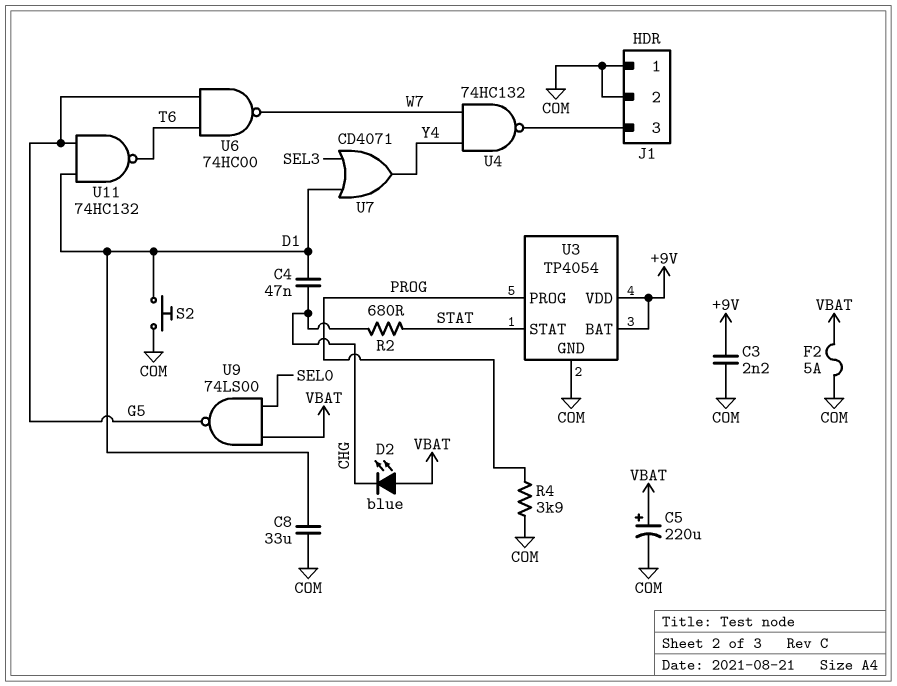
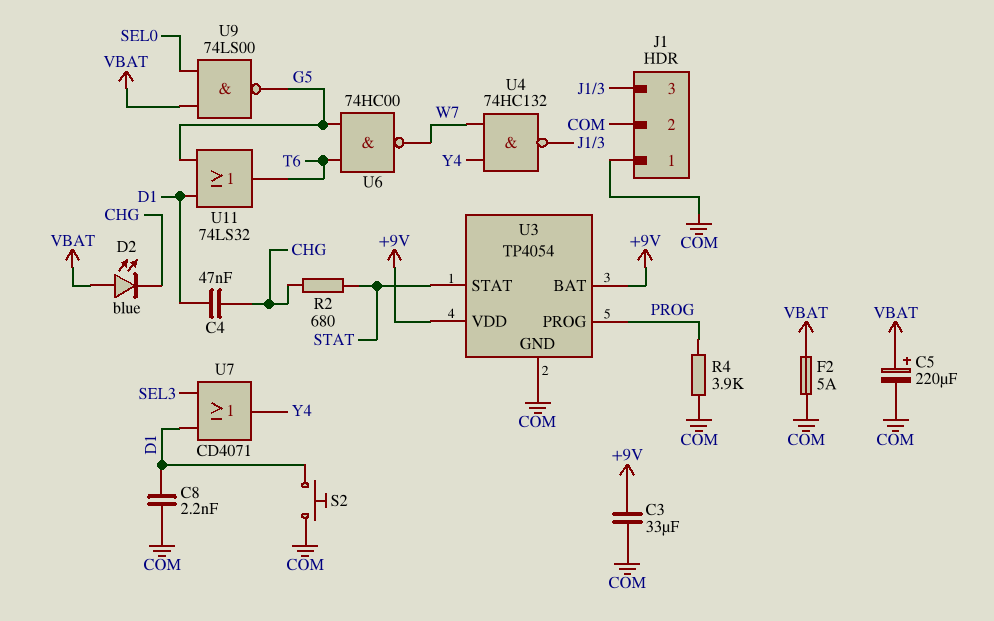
C3: 2.2nF (+9V, COM) -> 33uF (+9V, COM)
C8: 33uF (COM, D1) -> 2.2nF (COM, D1)
U11: NAND 74HC132 (in D1, in G5, out T6) -> OR 74LS32 (in D1, in G5, out T6)

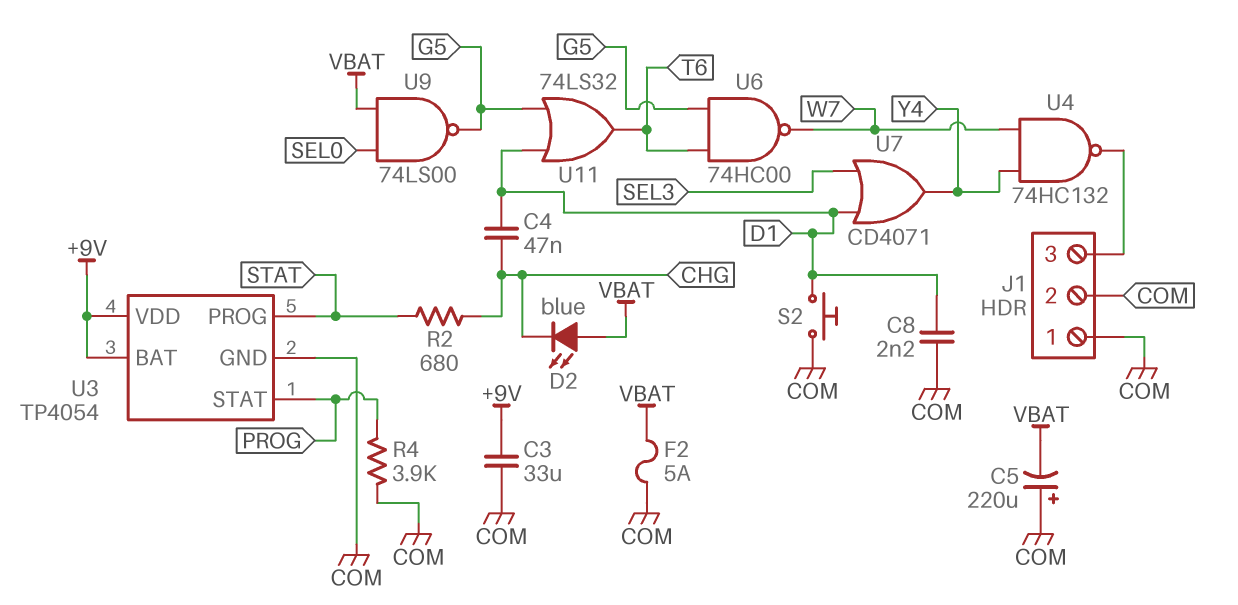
C5: 220uF (plus VBAT, minus COM) -> 220uF (plus COM, minus VBAT)
U3 pin PROG: PROG -> STAT
U3 pin STAT: STAT -> PROG

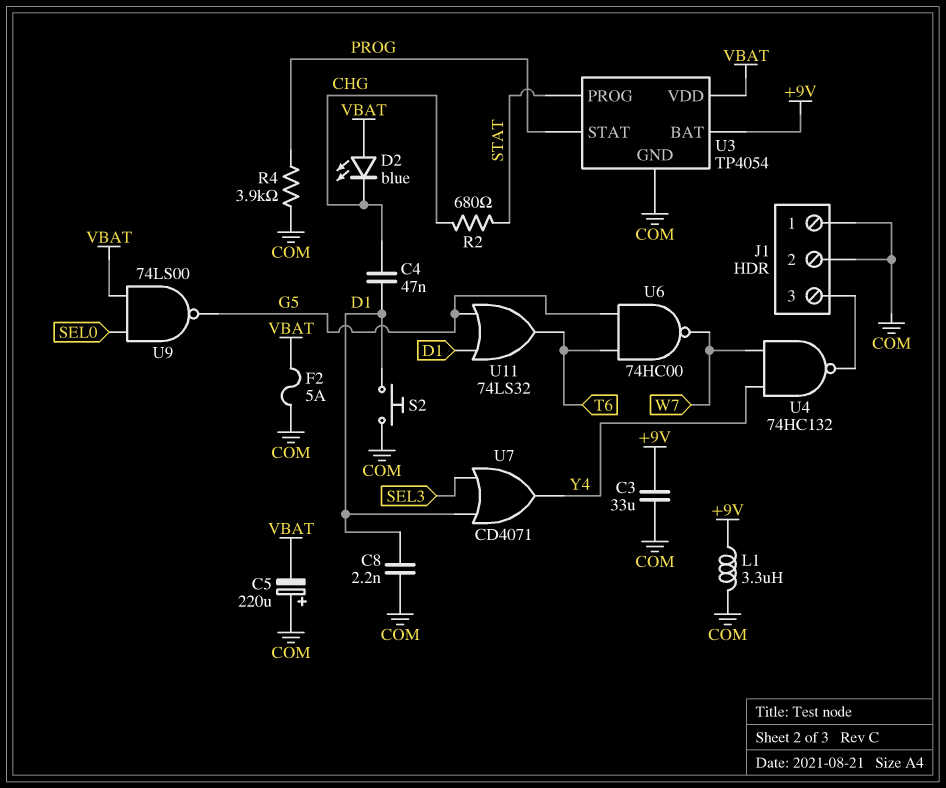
L1: none -> 3.3uH (+9V, COM)
U3 pin VDD: +9V -> VBAT

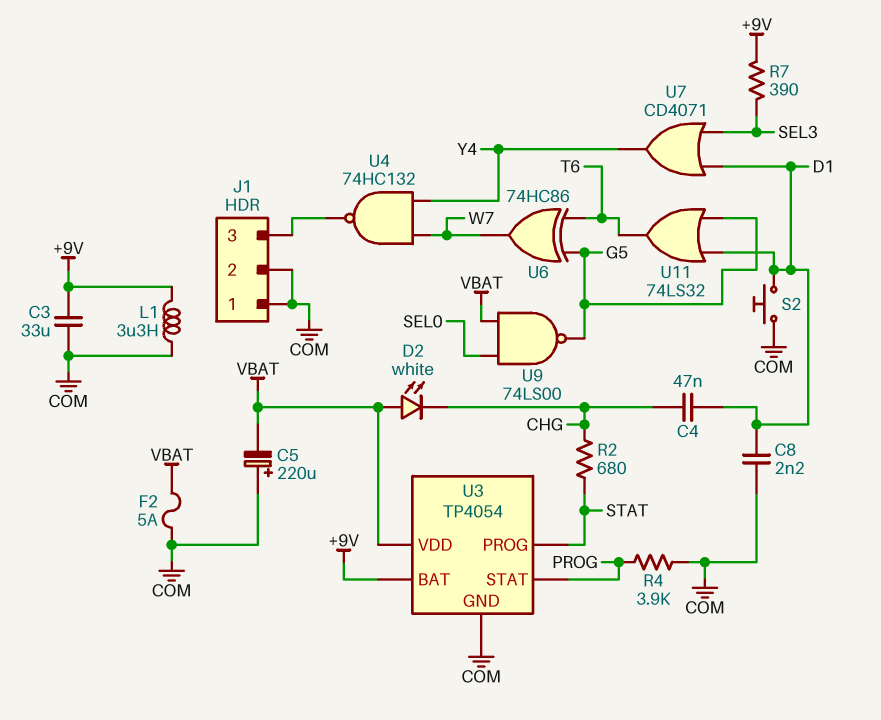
D2: LED blue (A VBAT, K CHG) -> LED white (A VBAT, K CHG)
R7: none -> 390 (+9V, SEL3)
U6: NAND 74HC00 (in G5, in T6, out W7) -> XOR 74HC86 (in G5, in T6, out W7)

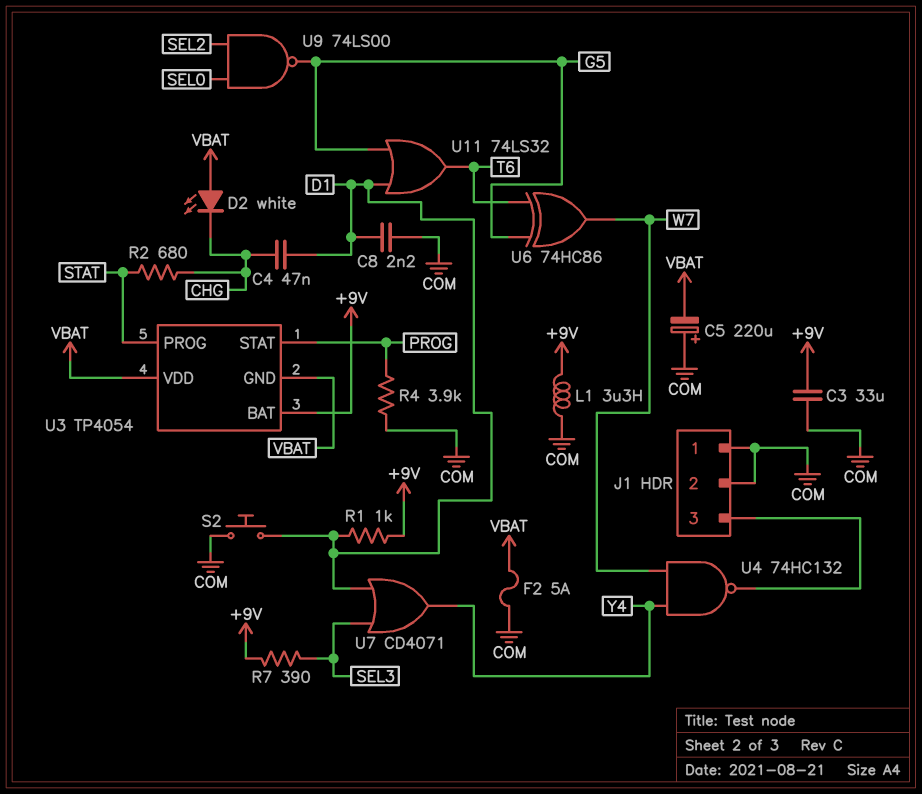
R1: none -> 1k (+9V, D1)
U3 pin GND: COM -> VBAT
U9: NAND 74LS00 (in SEL0, in VBAT, out G5) -> NAND 74LS00 (in SEL0, in SEL2, out G5)

